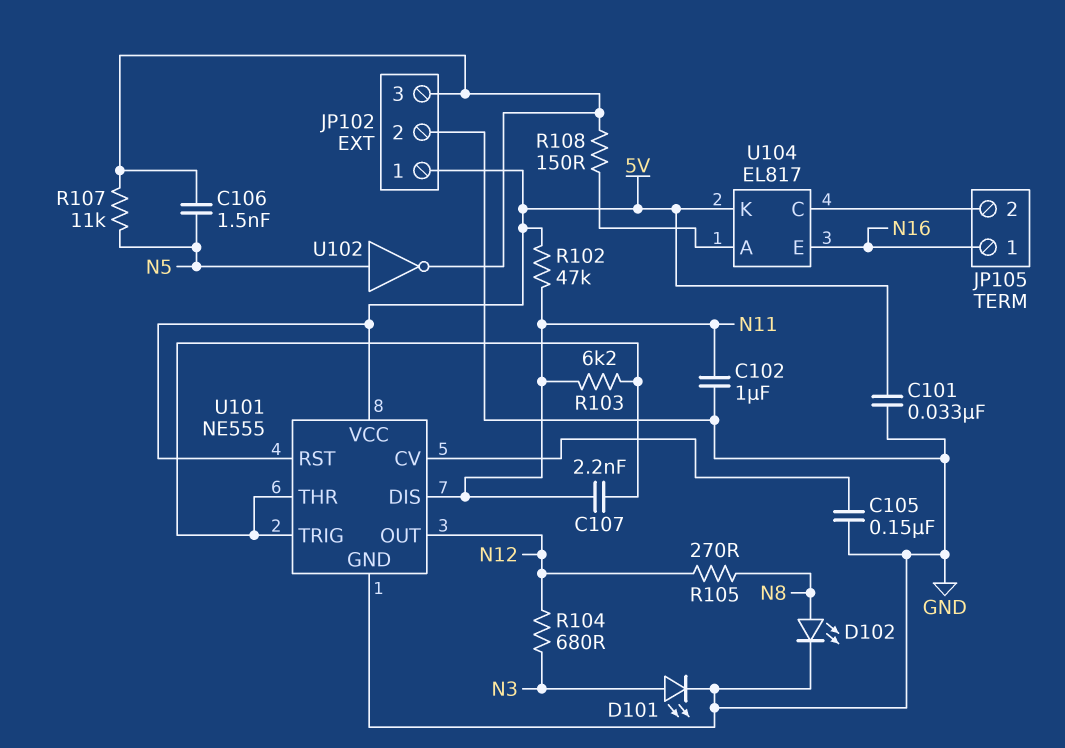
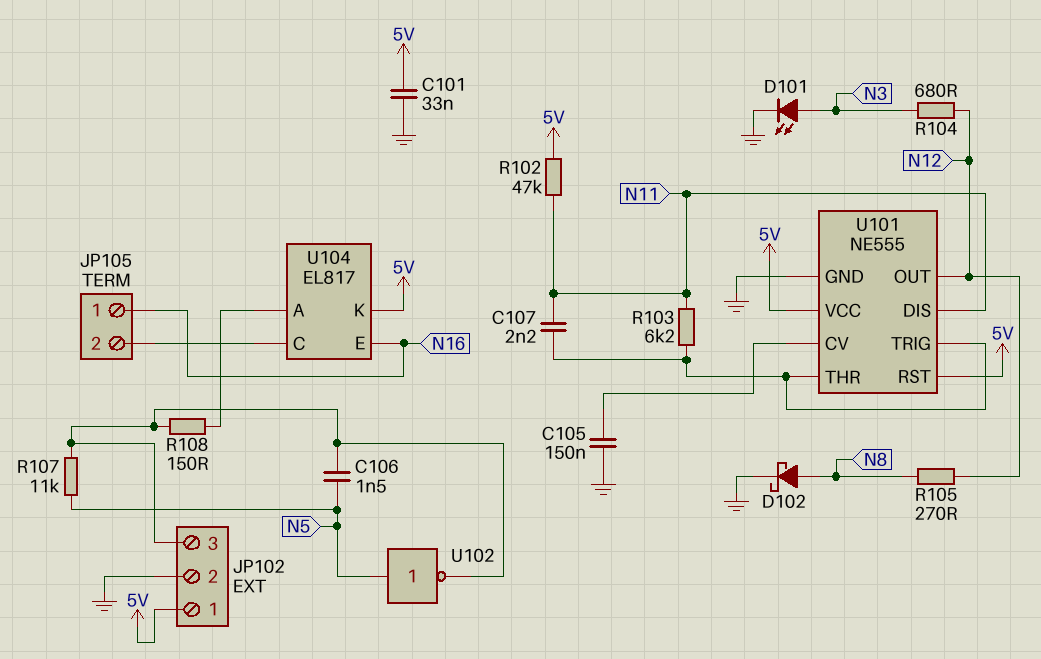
C102: 1uF (GND, N11) -> none
D102: LED (A N8, K GND) -> schottky (A N8, K GND)

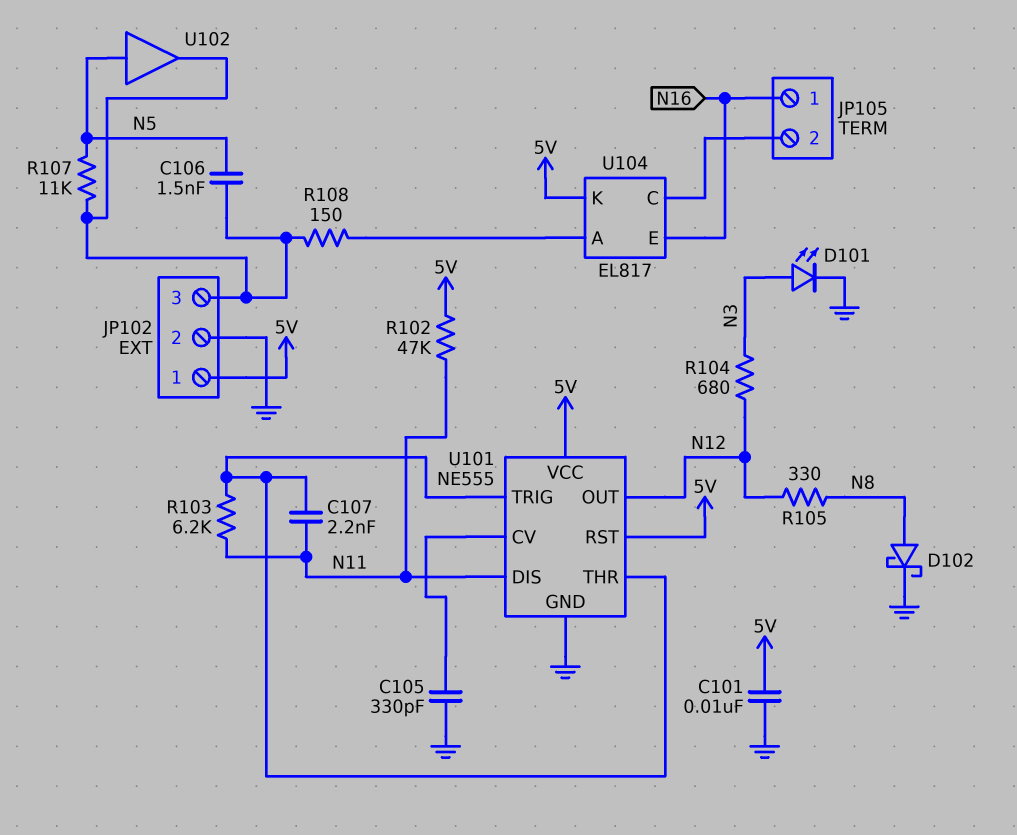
C101: 33nF (5V, GND) -> 10nF (5V, GND)
C105: 150nF (GND, U101/CV) -> 330pF (GND, U101/CV)
R105: 270 (N8, N12) -> 330 (N8, N12)
U102: NOT (in N5, out JP102/3) -> buffer (in N5, out JP102/3)

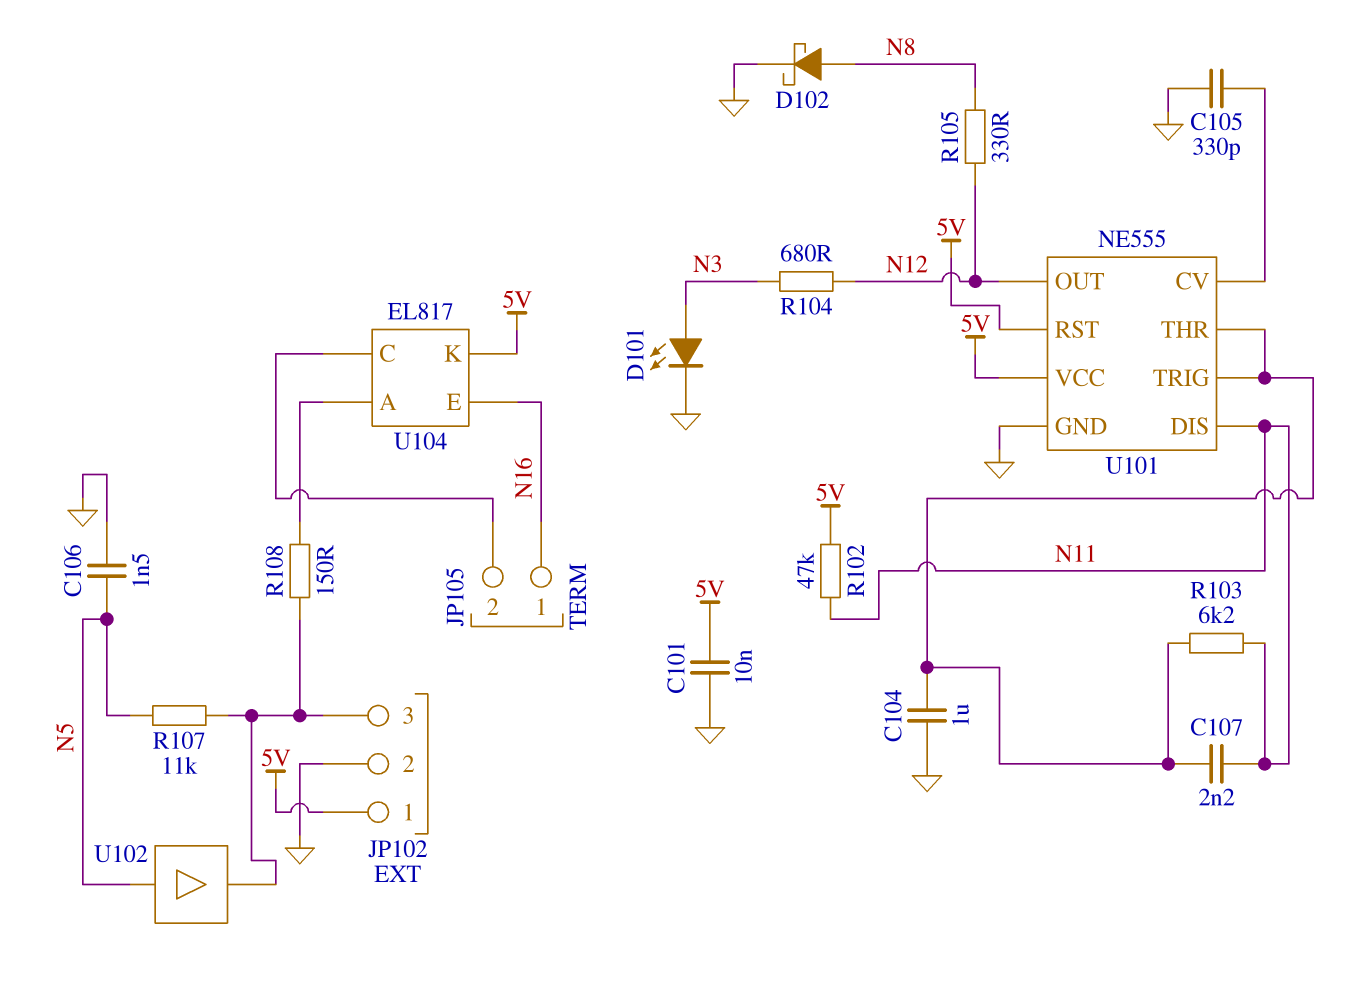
C104: none -> 1uF (GND, U101/THR)
C106: 1.5nF (JP102/3, N5) -> 1.5nF (GND, N5)

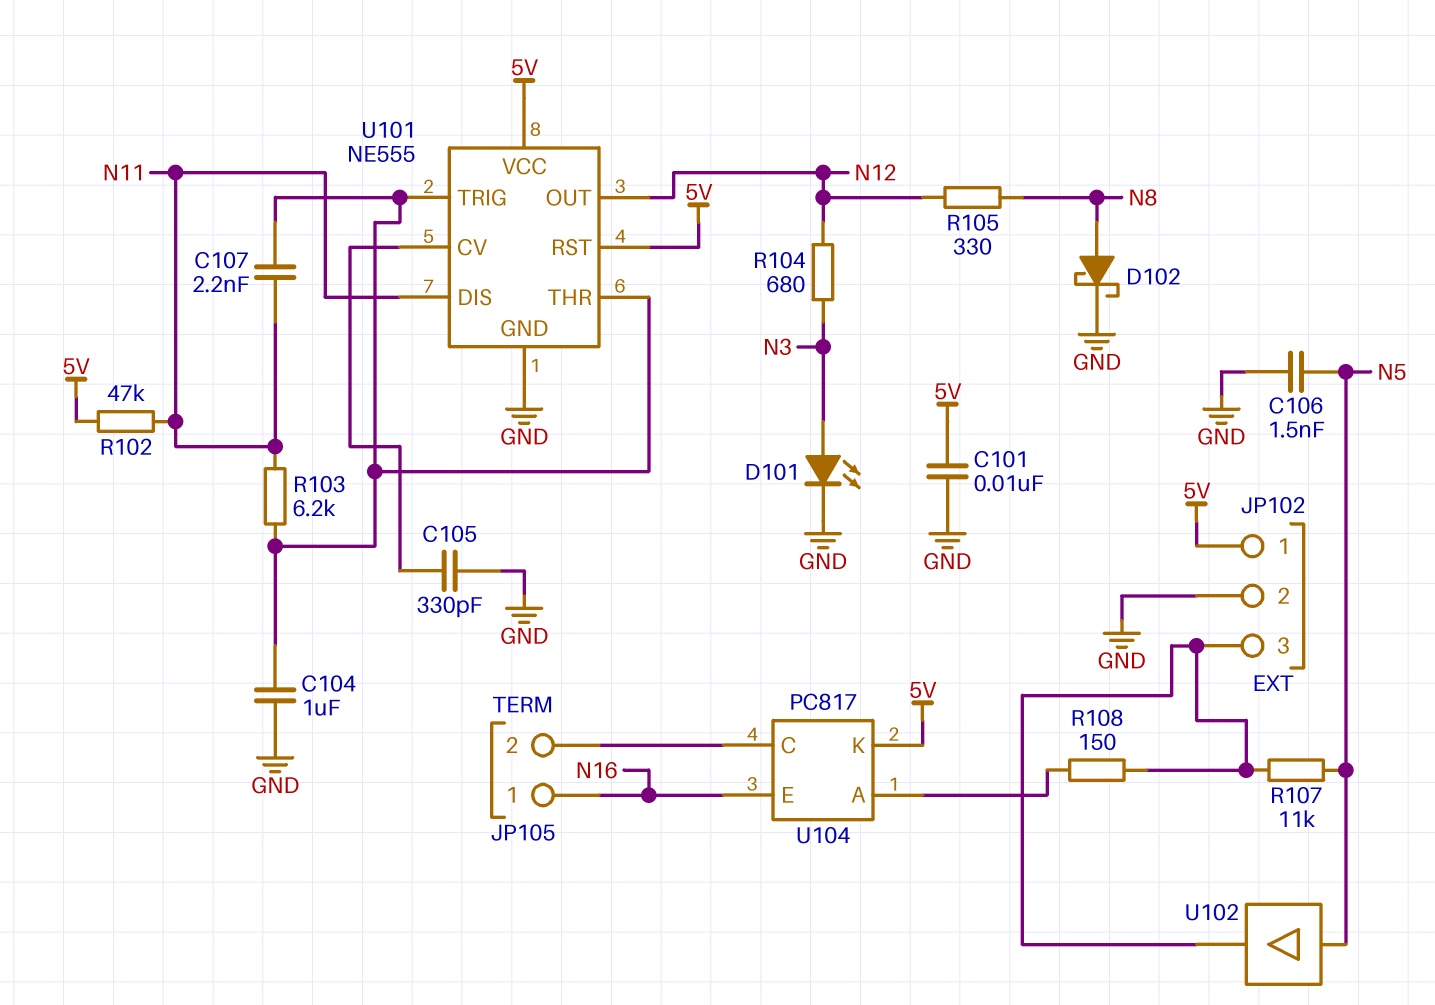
U104: EL817 -> PC817

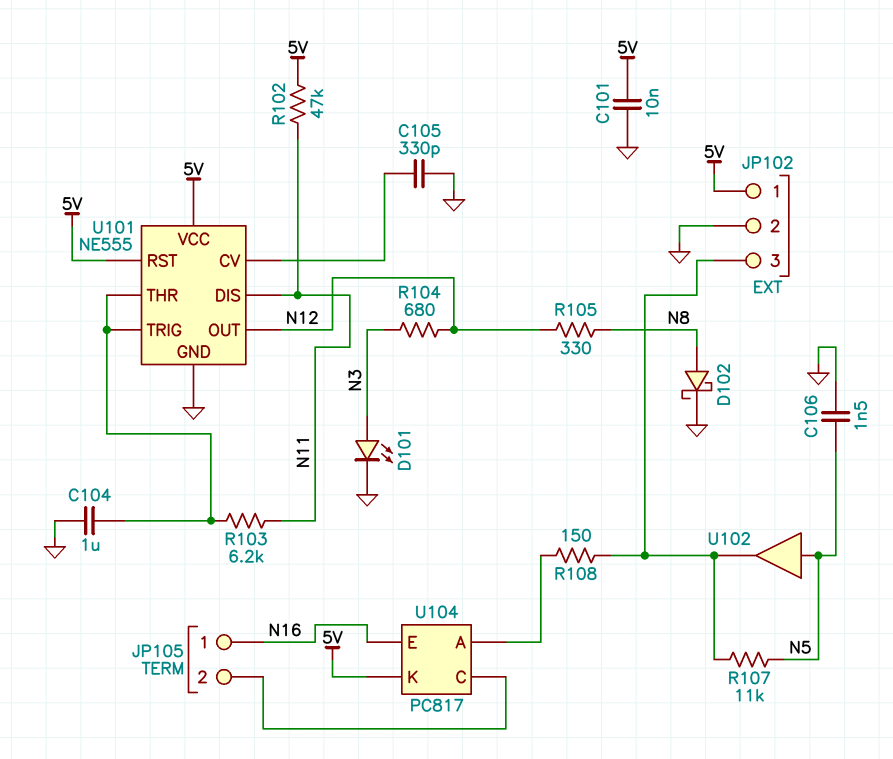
C107: 2.2nF (N11, U101/THR) -> none

